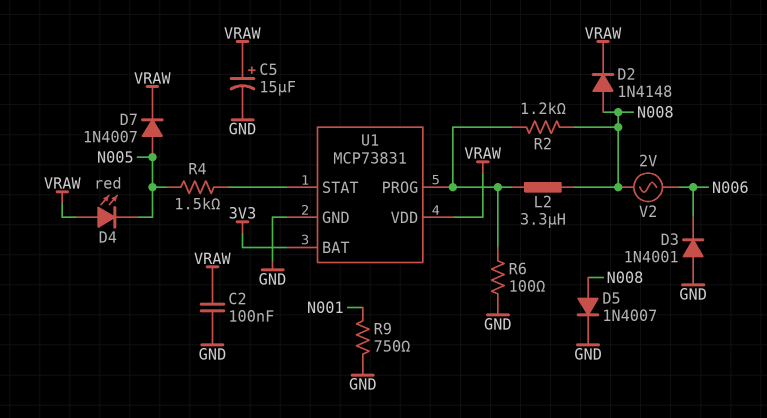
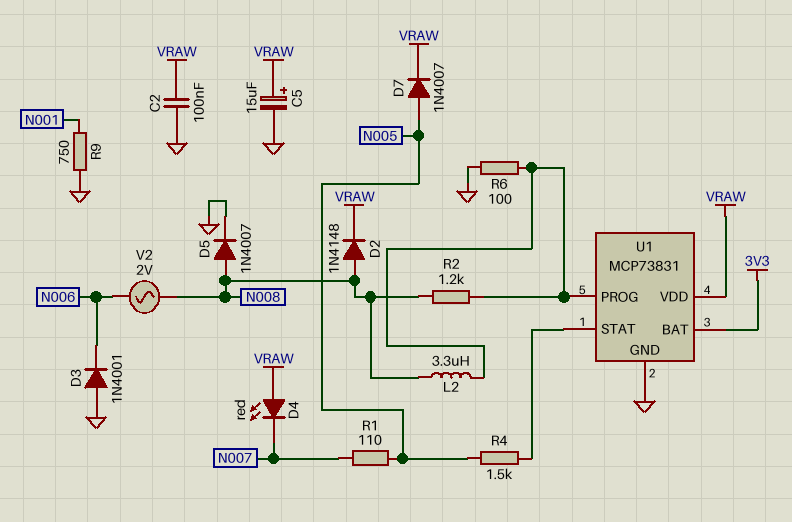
D4: LED red (A VRAW, K N005) -> LED red (A VRAW, K N007)
R1: none -> 110 (N005, N007)

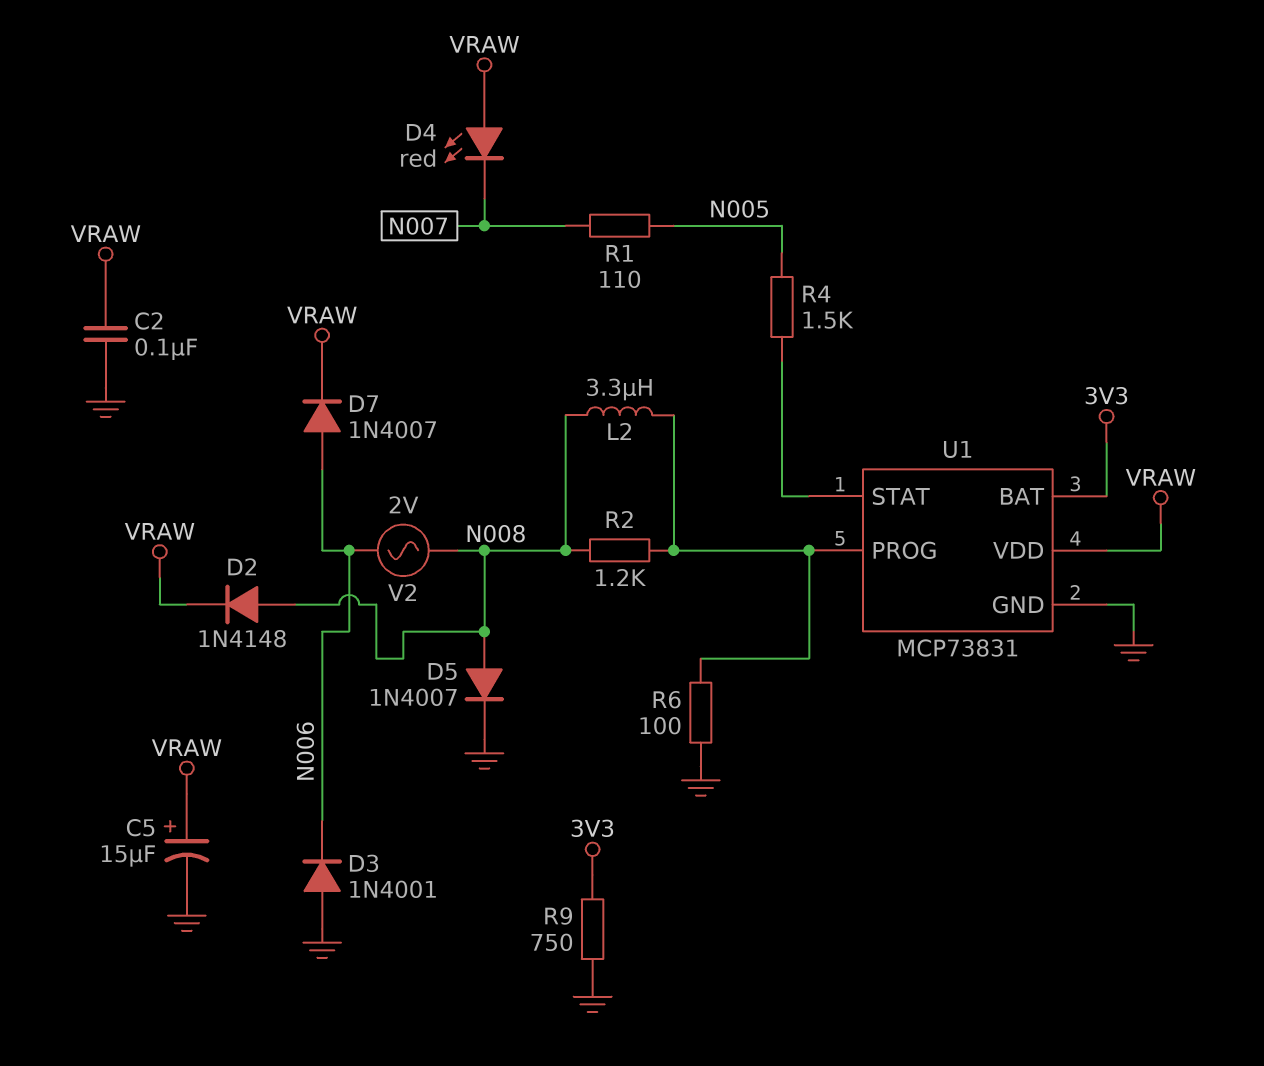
D7: diode 1N4007 (A N005, K VRAW) -> diode 1N4007 (A N006, K VRAW)
R9: 750 (GND, N001) -> 750 (3V3, GND)

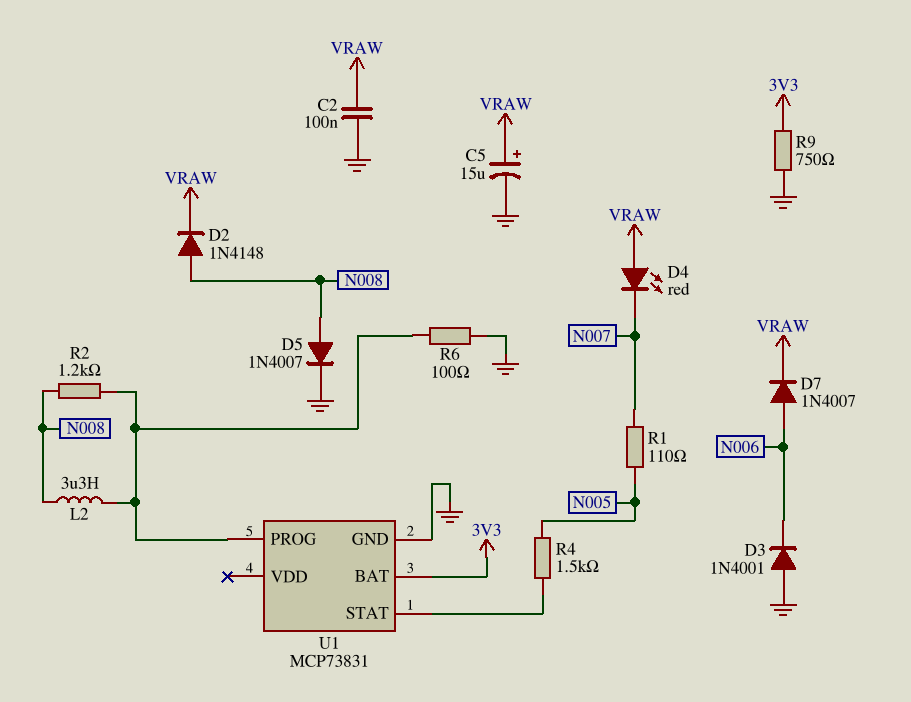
U1 pin VDD: VRAW -> none
V2: AC 2V (N006, N008) -> none

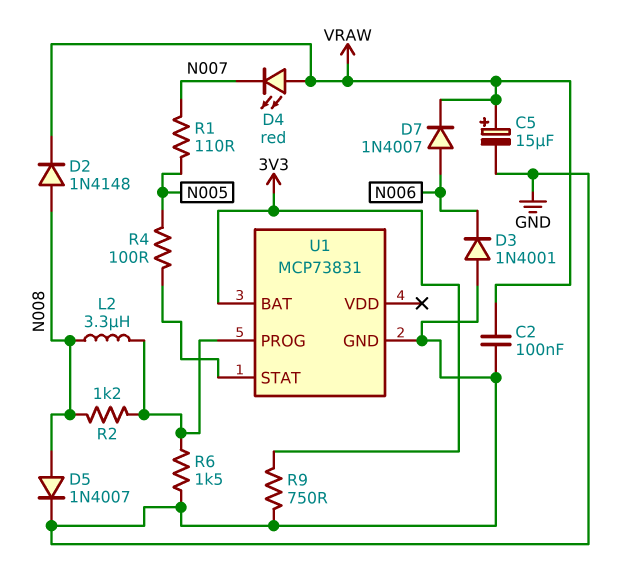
R4: 1.5k (N005, U1/STAT) -> 100 (N005, U1/STAT)
R6: 100 (GND, U1/PROG) -> 1.5k (GND, U1/PROG)

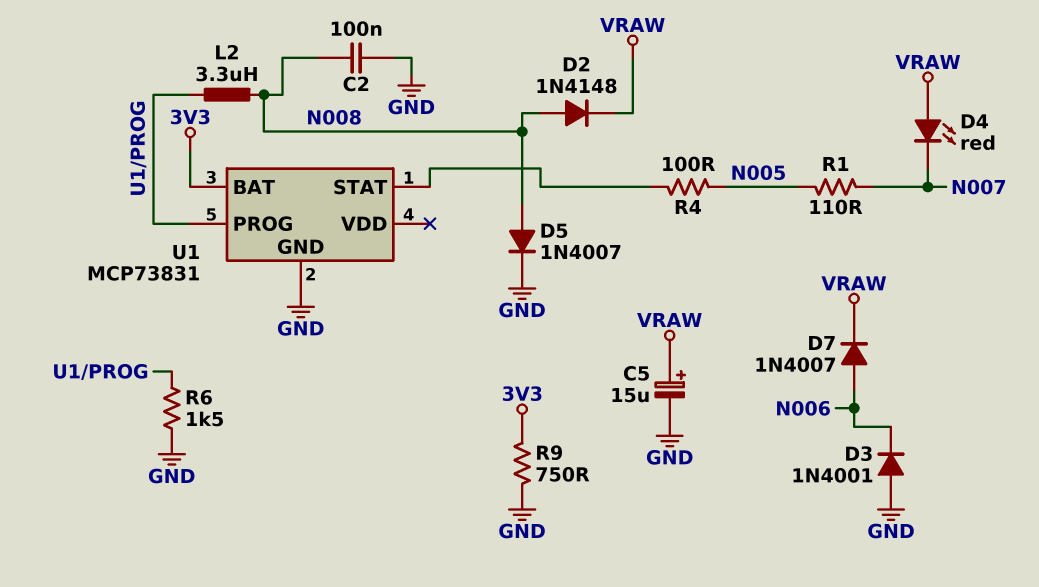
C2: 100nF (GND, VRAW) -> 100nF (GND, N008)
R2: 1.2k (N008, U1/PROG) -> none

